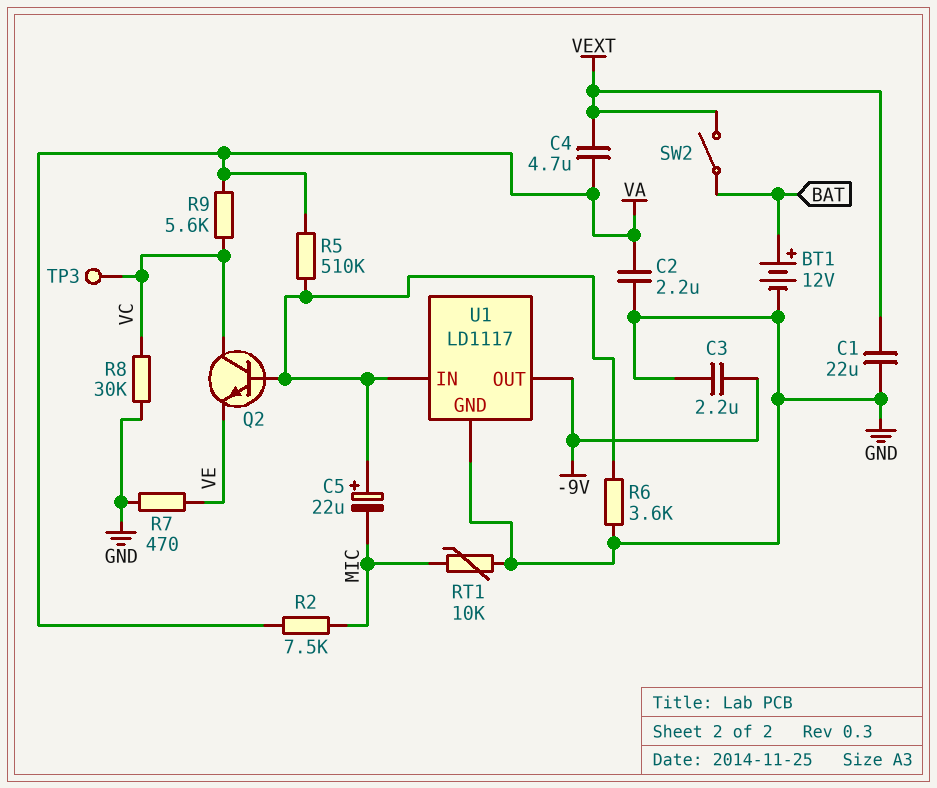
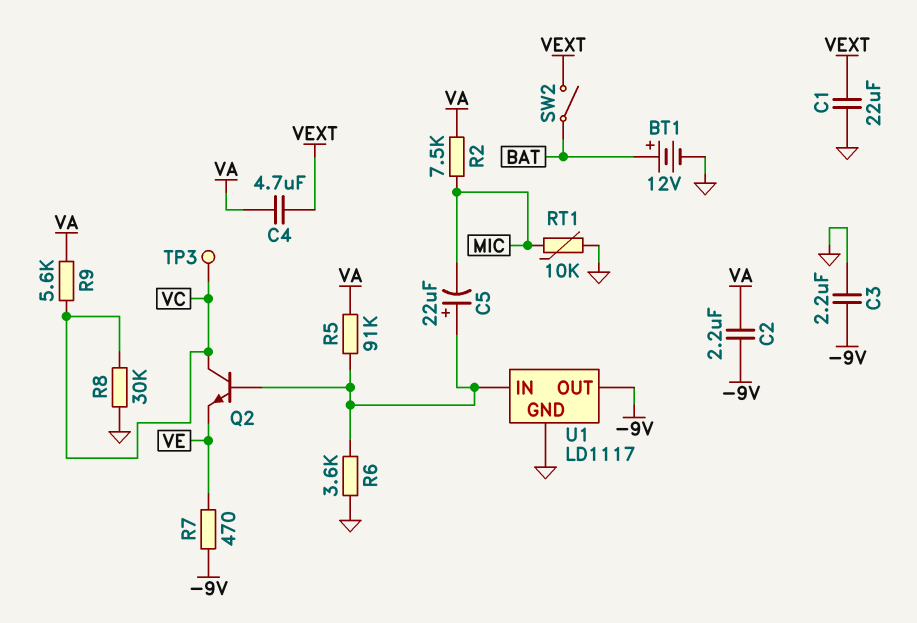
C2: 2.2uF (GND, VA) -> 2.2uF (-9V, VA)
R5: 510k (U1/IN, VA) -> 91k (U1/IN, VA)
R7: 470 (GND, VE) -> 470 (-9V, VE)

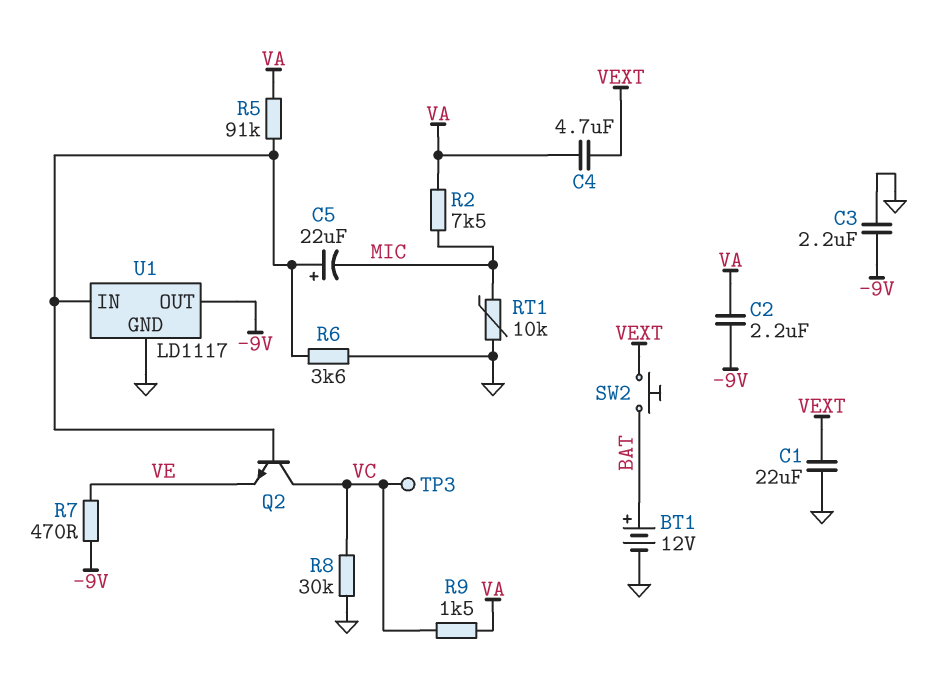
R9: 5.6k (VA, VC) -> 1.5k (VA, VC)
SW2: switch (BAT, VEXT) -> button (BAT, VEXT)

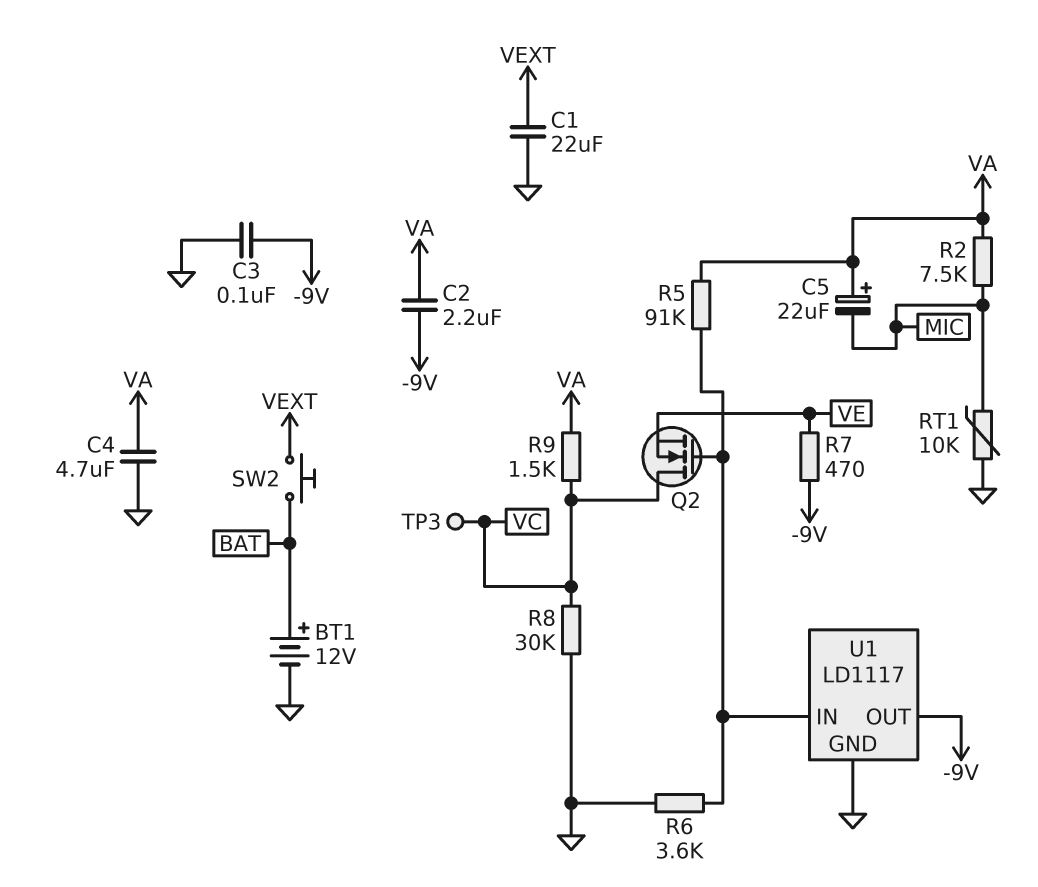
C3: 2.2uF (-9V, GND) -> 100nF (-9V, GND)
C4: 4.7uF (VA, VEXT) -> 4.7uF (GND, VA)
C5: 22uF (plus U1/IN, minus MIC) -> 22uF (plus VA, minus MIC)
Q2: NPN (B U1/IN, C VC, E VE) -> NMOS (G U1/IN, D VC, S VE)

